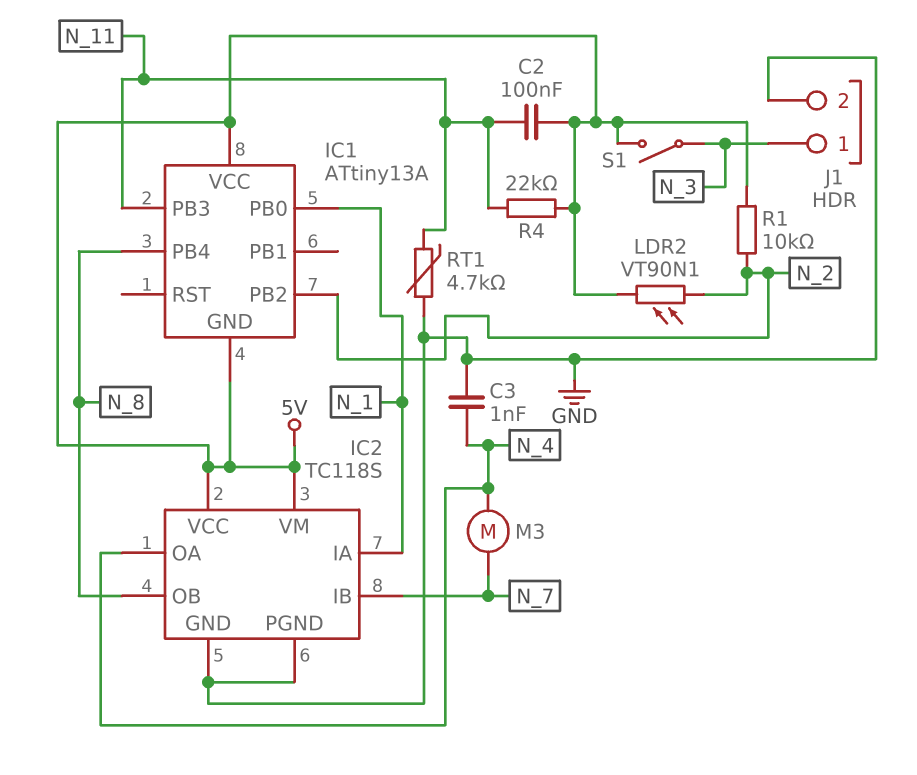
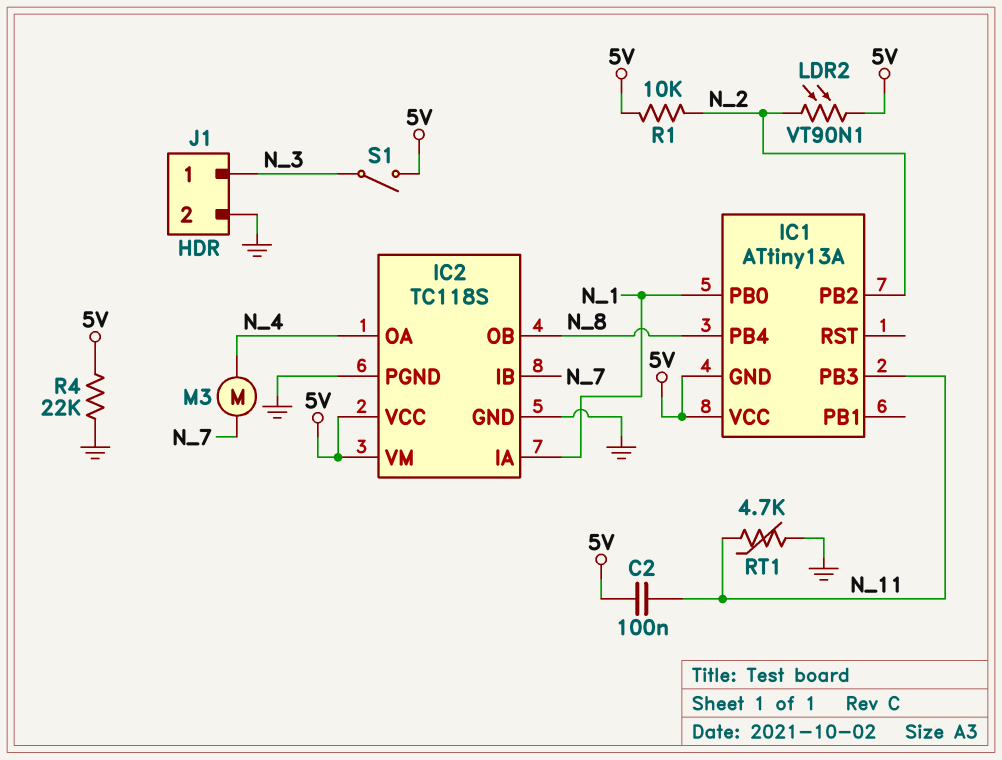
C3: 1nF (GND, N_4) -> none
R4: 22k (5V, N_11) -> 22k (5V, GND)

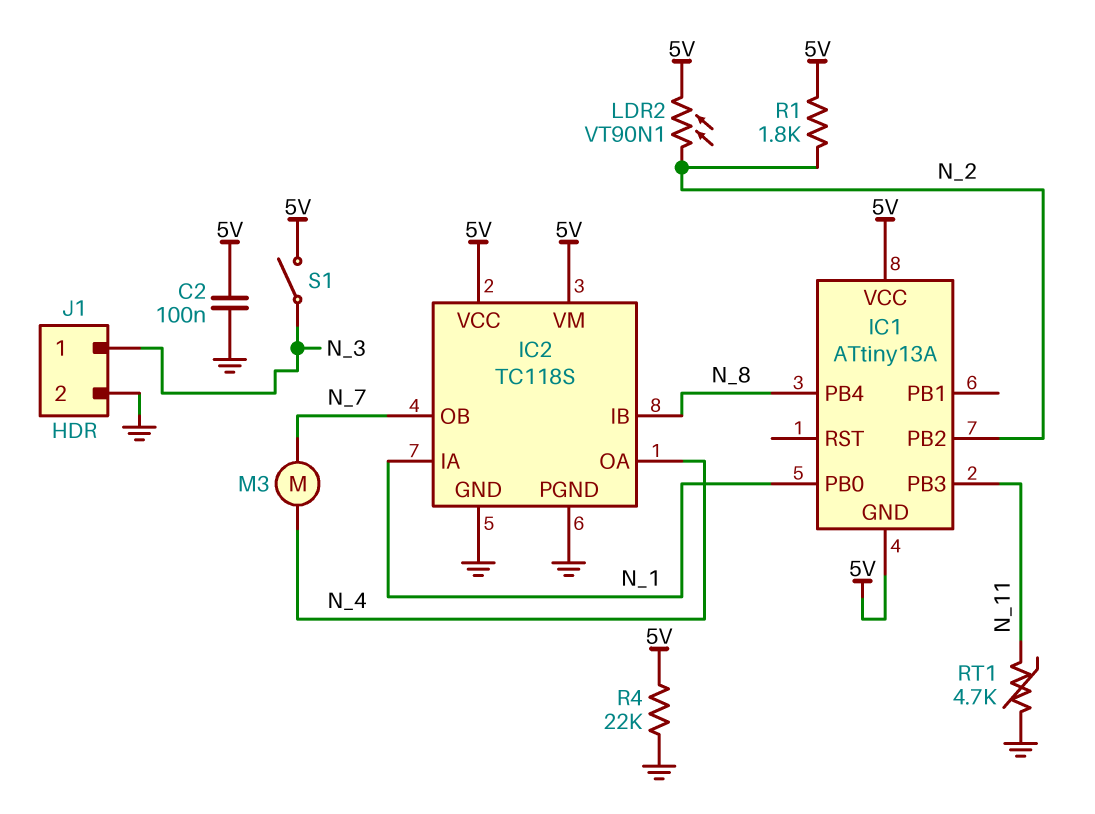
C2: 100nF (5V, N_11) -> 100nF (5V, GND)
IC2 pin IB: N_7 -> N_8
IC2 pin OB: N_8 -> N_7
R1: 10k (5V, N_2) -> 1.8k (5V, N_2)

